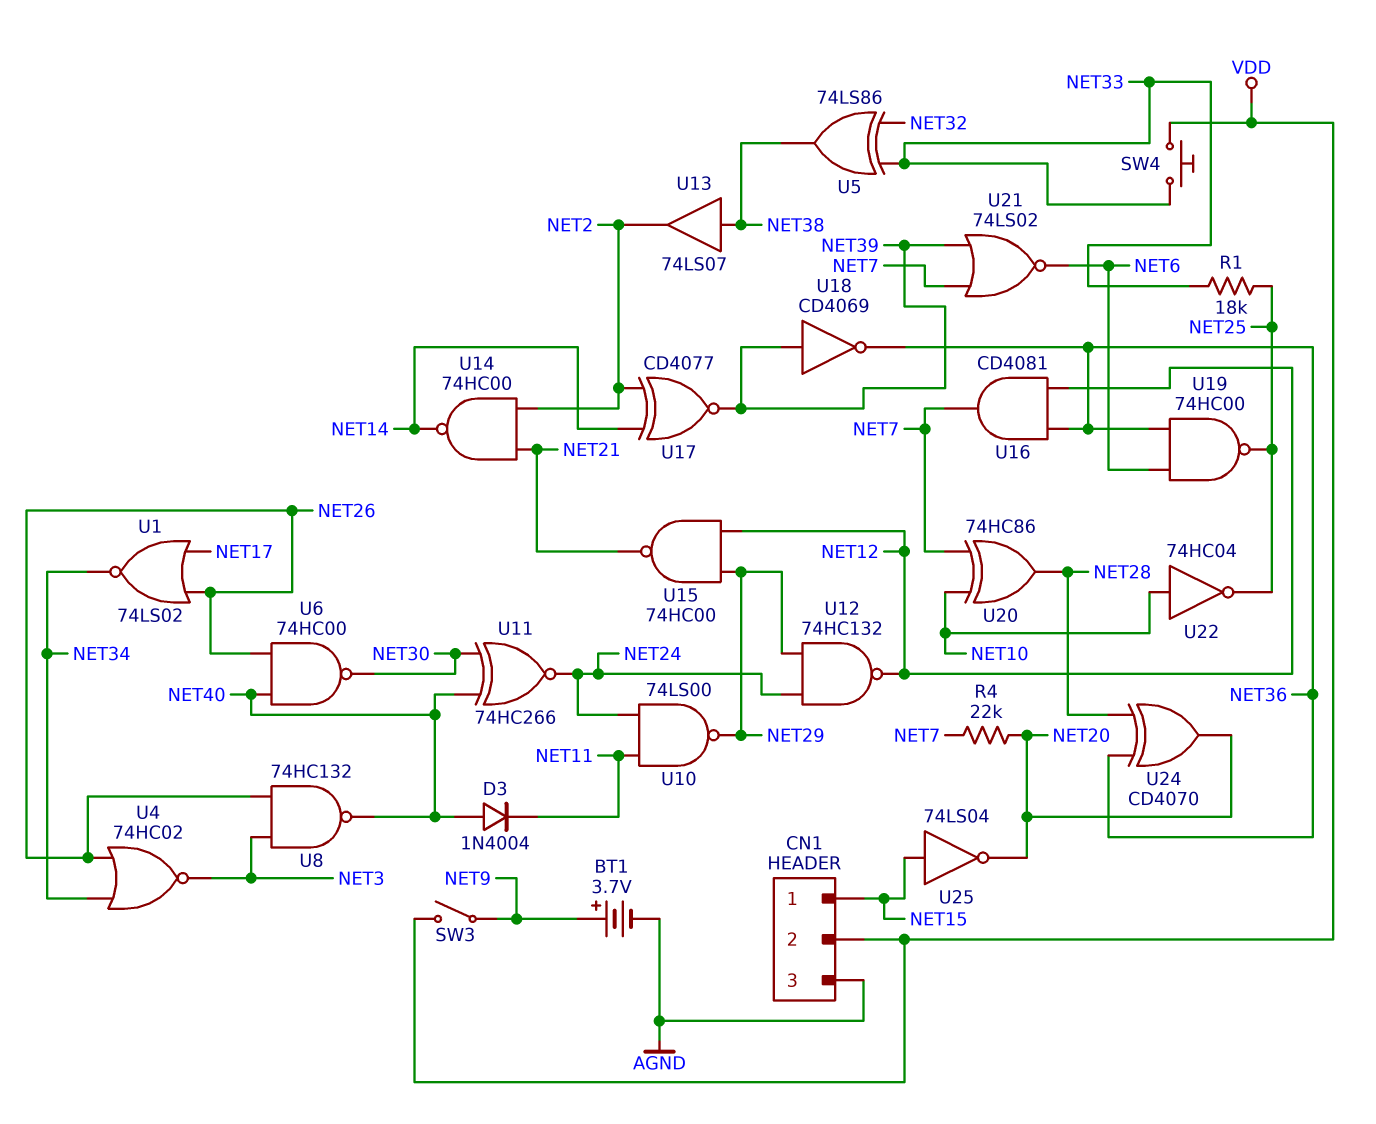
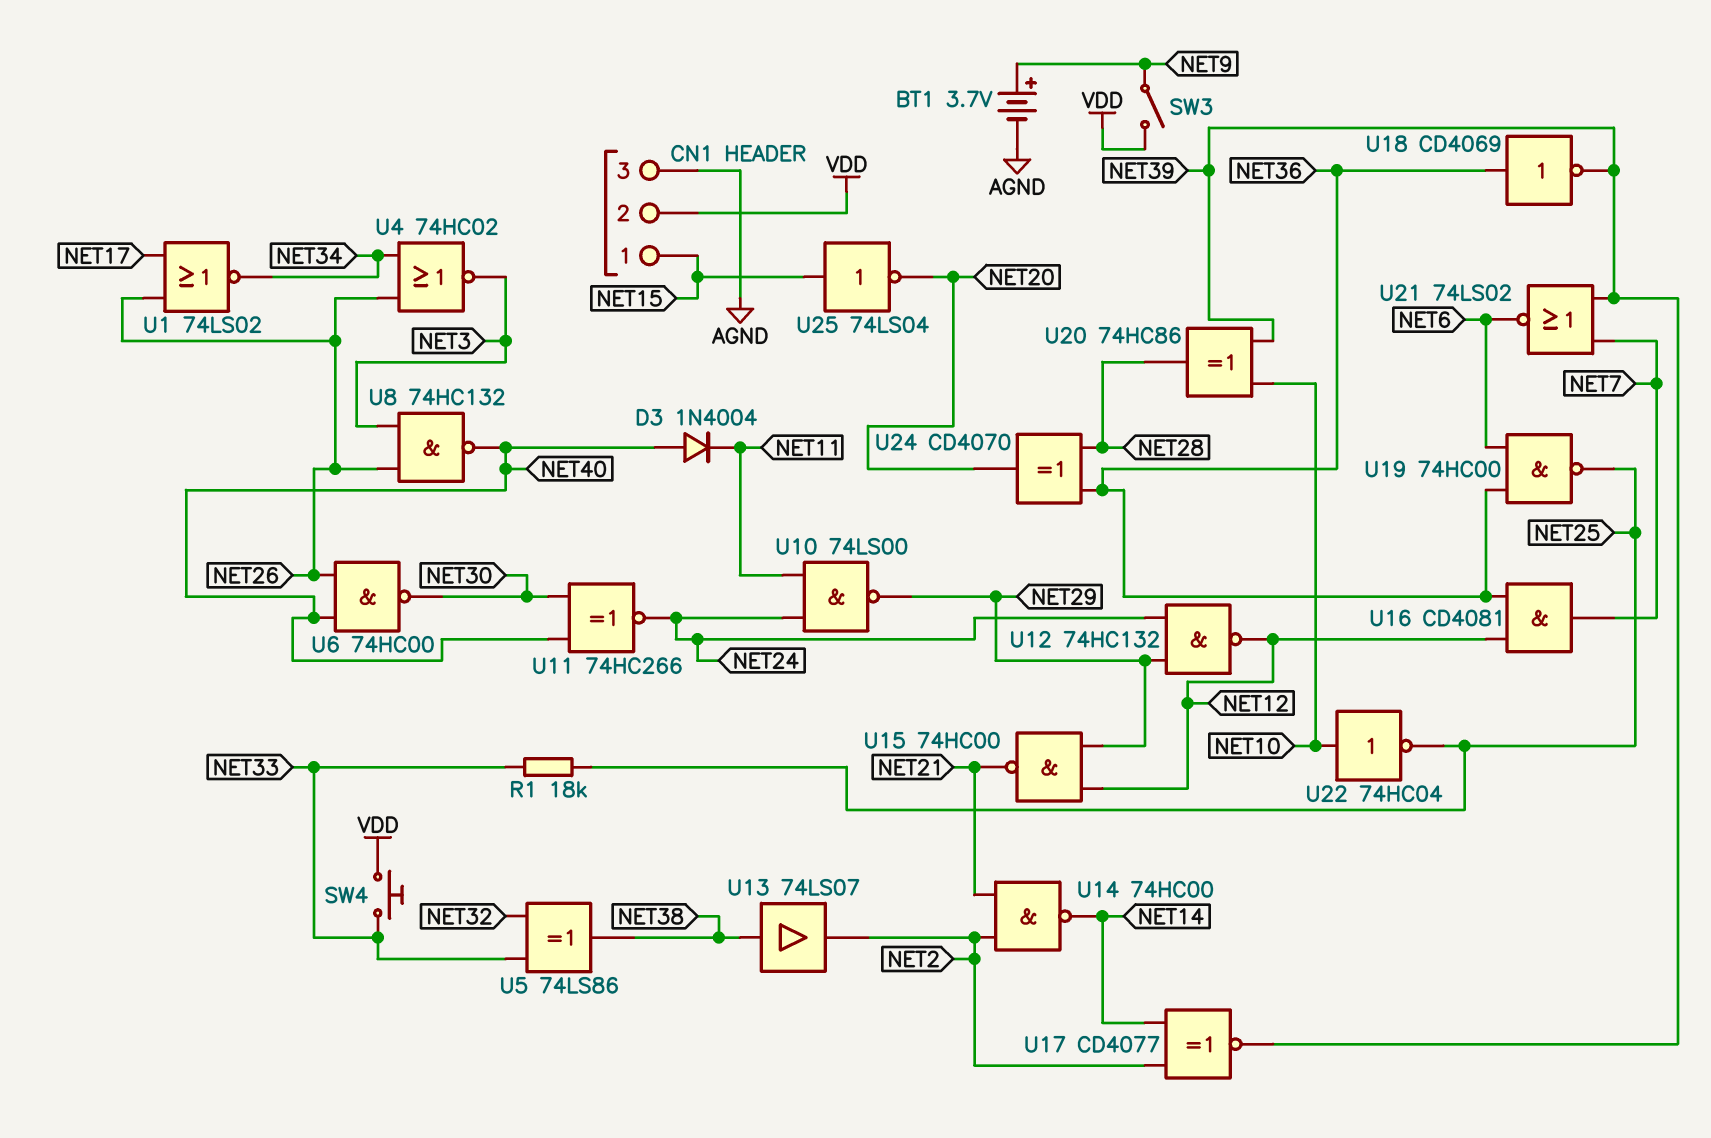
R4: 22k (NET7, NET20) -> none
U18: NOT CD4069 (in NET39, out NET36) -> NOT CD4069 (in NET36, out NET39)
U20: XOR 74HC86 (in NET7, in NET10, out NET28) -> XOR 74HC86 (in NET10, in NET39, out NET28)

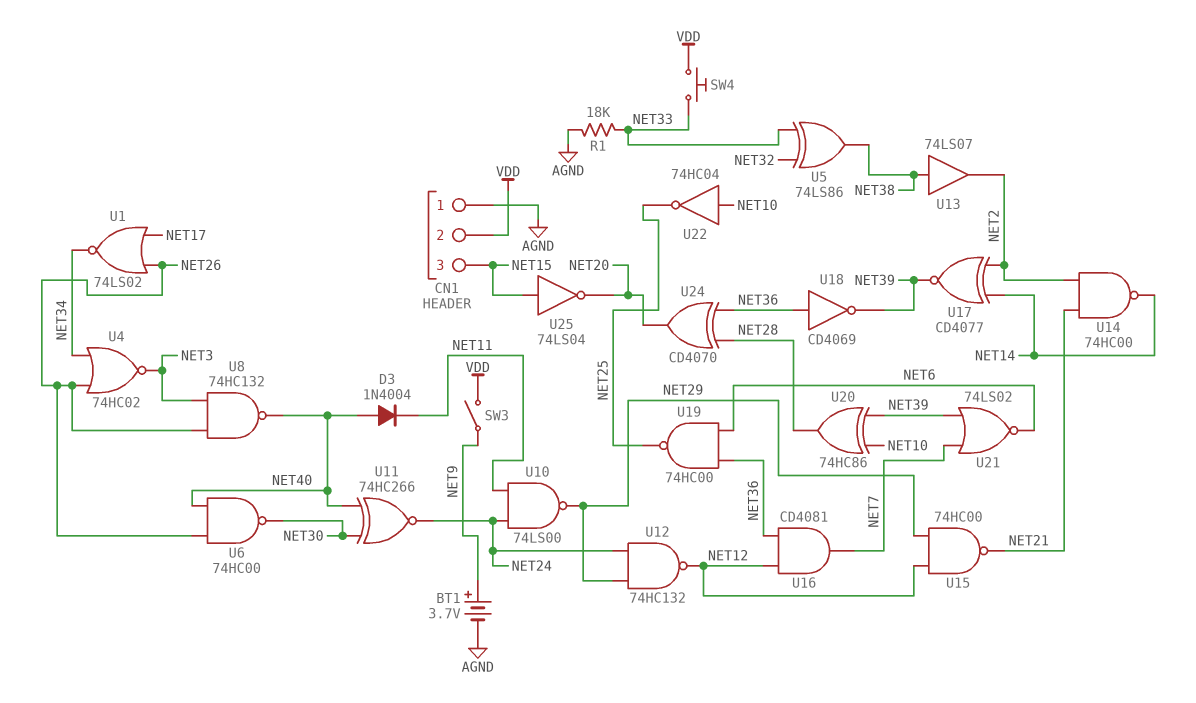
CN1 pin 1: NET15 -> AGND
CN1 pin 3: AGND -> NET15
R1: 18k (NET25, NET33) -> 18k (AGND, NET33)

